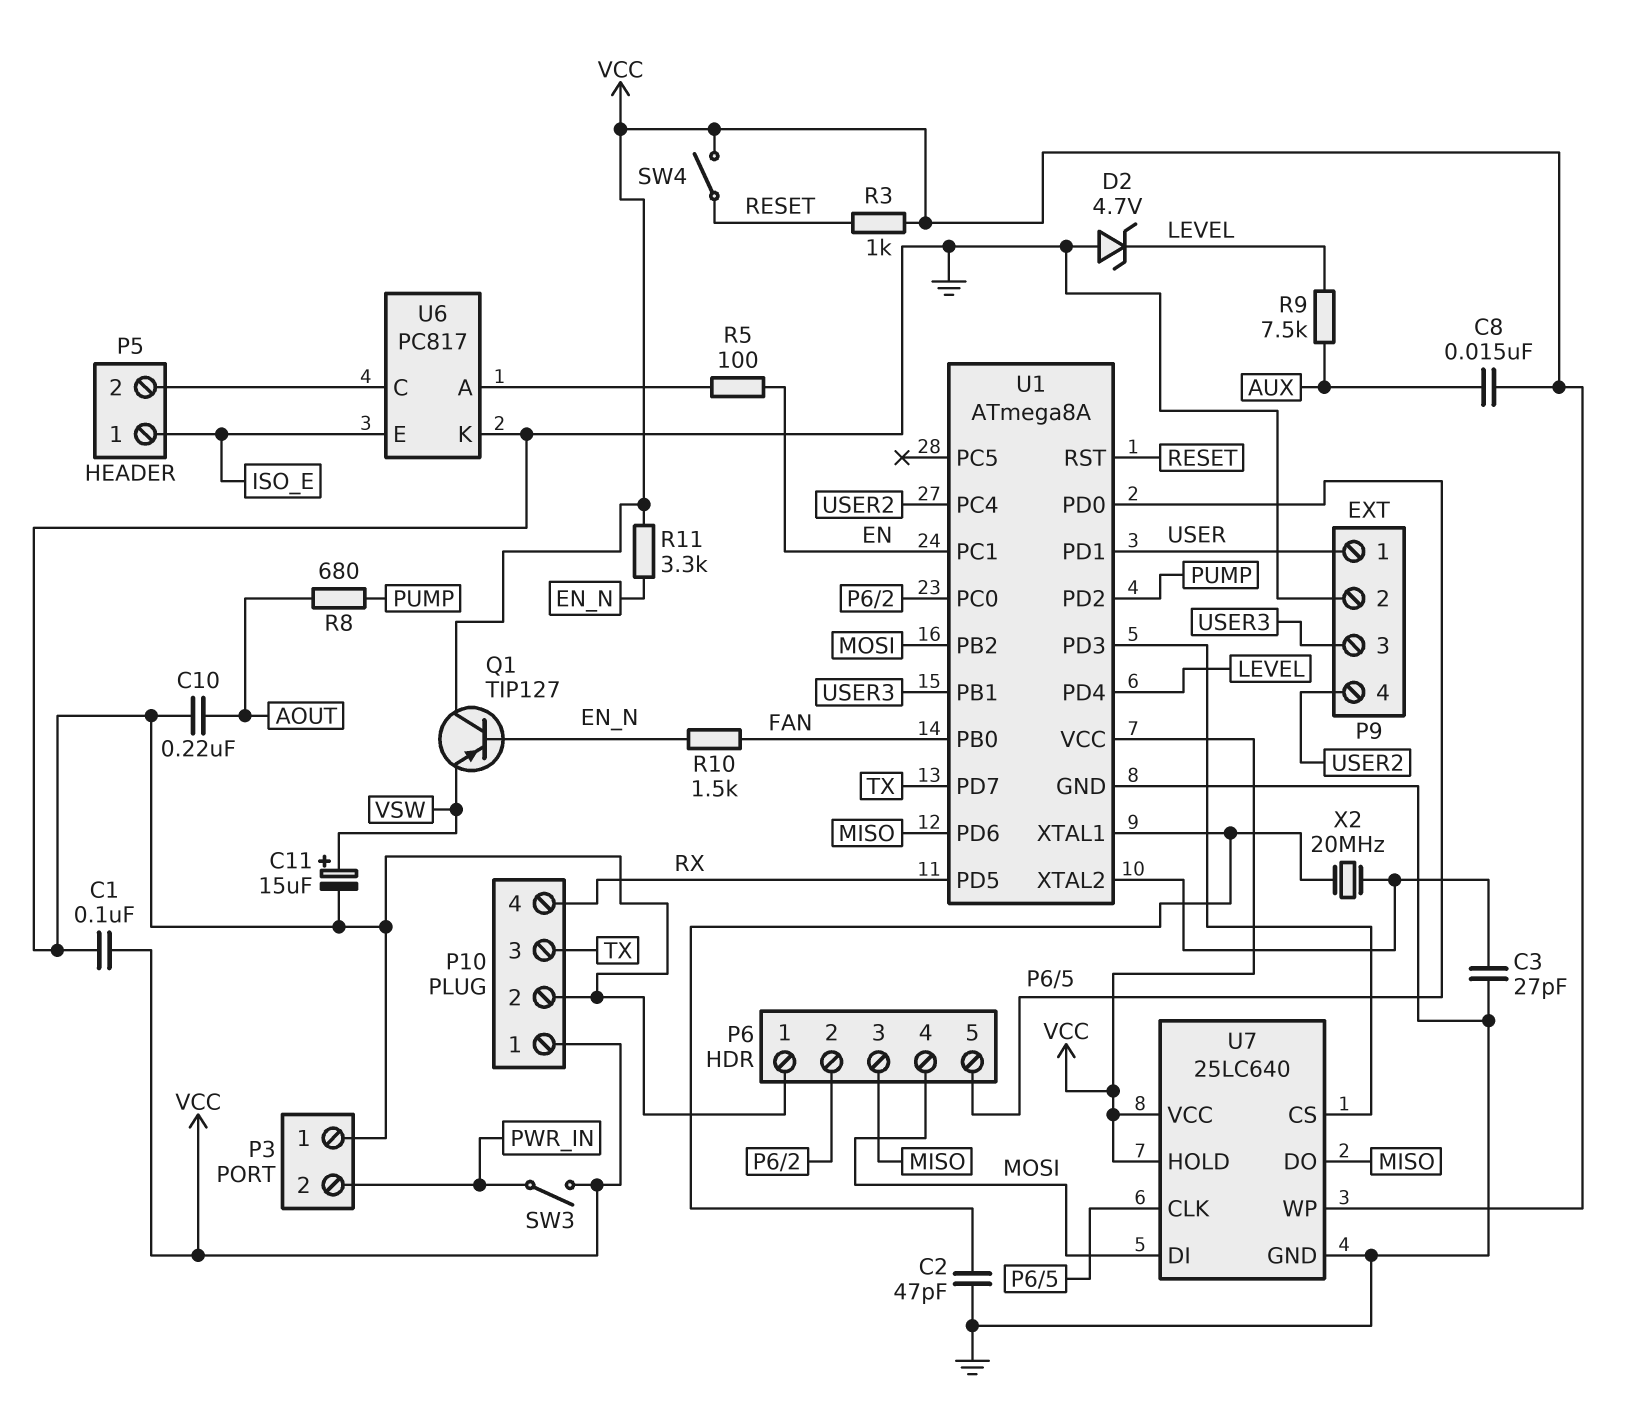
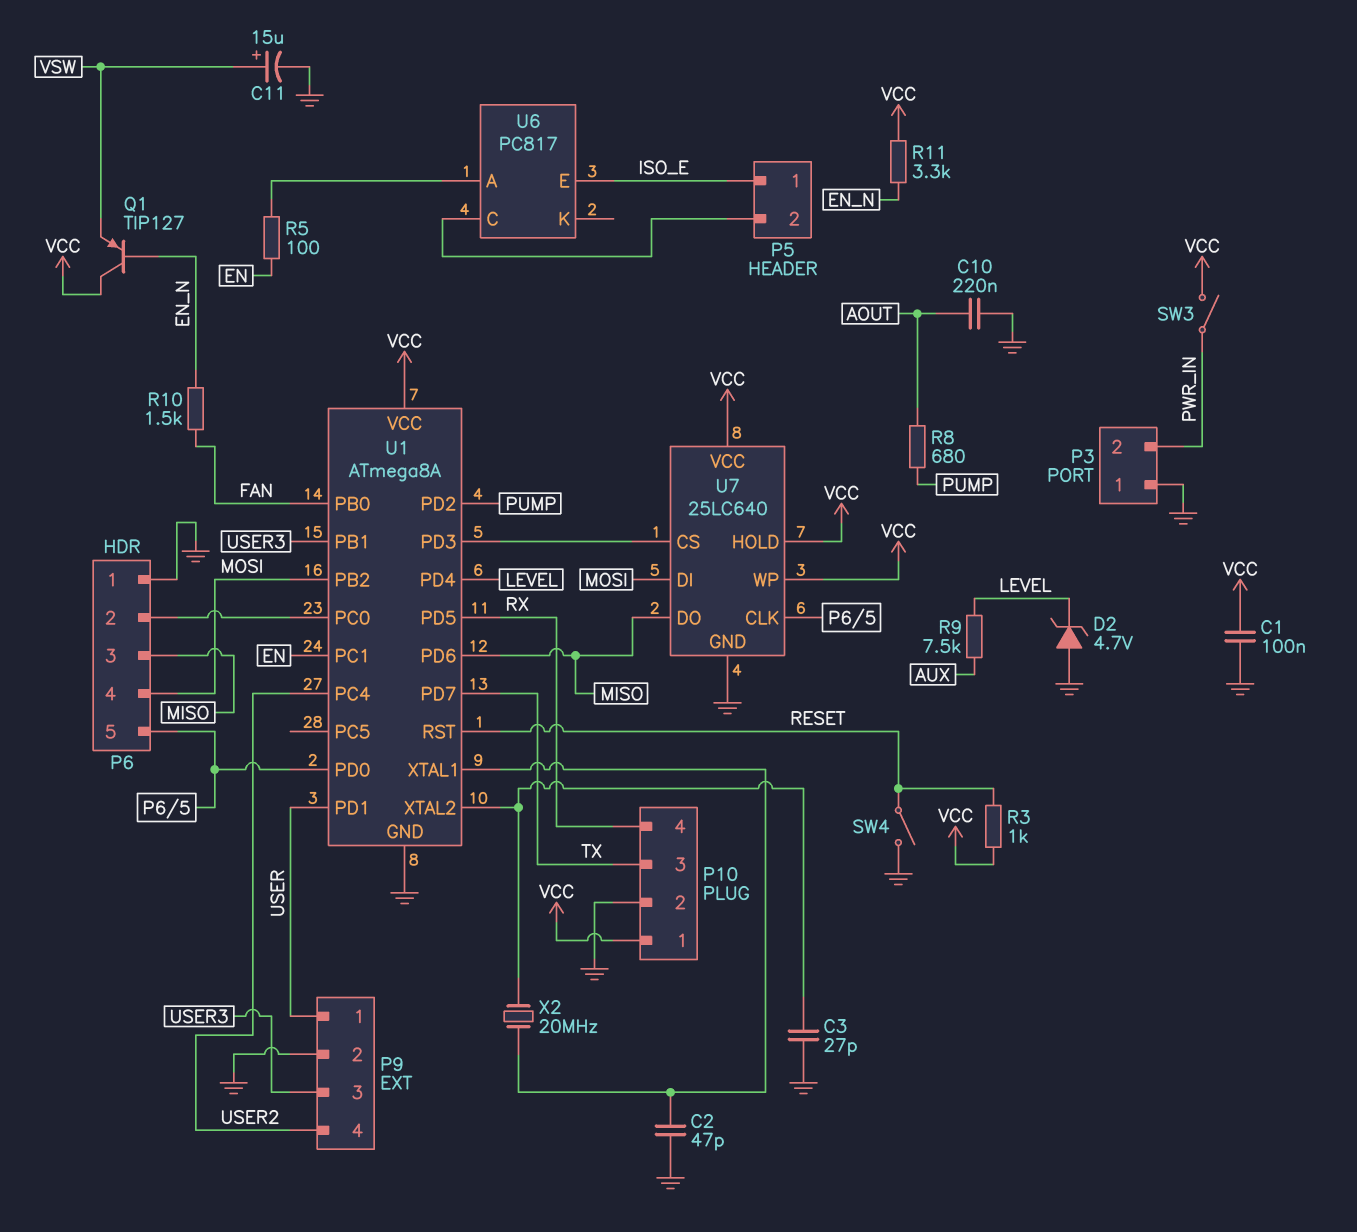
C8: 15nF (AUX, VCC) -> none
SW4: switch (RESET, VCC) -> switch (GND, RESET)
U6 pin K: GND -> none

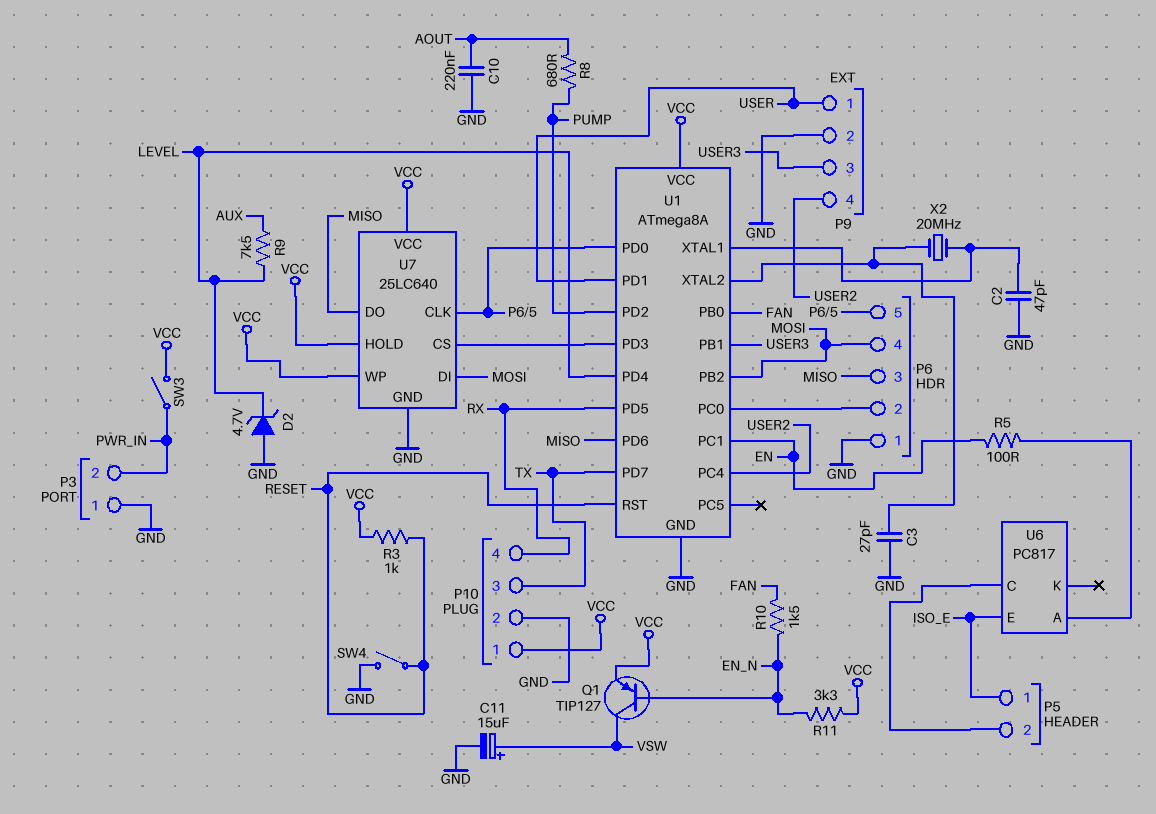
C1: 100nF (GND, VCC) -> none
Q1: PNP TIP127 (B EN_N, C VCC, E VSW) -> PNP TIP127 (B EN_N, C VSW, E VCC)

